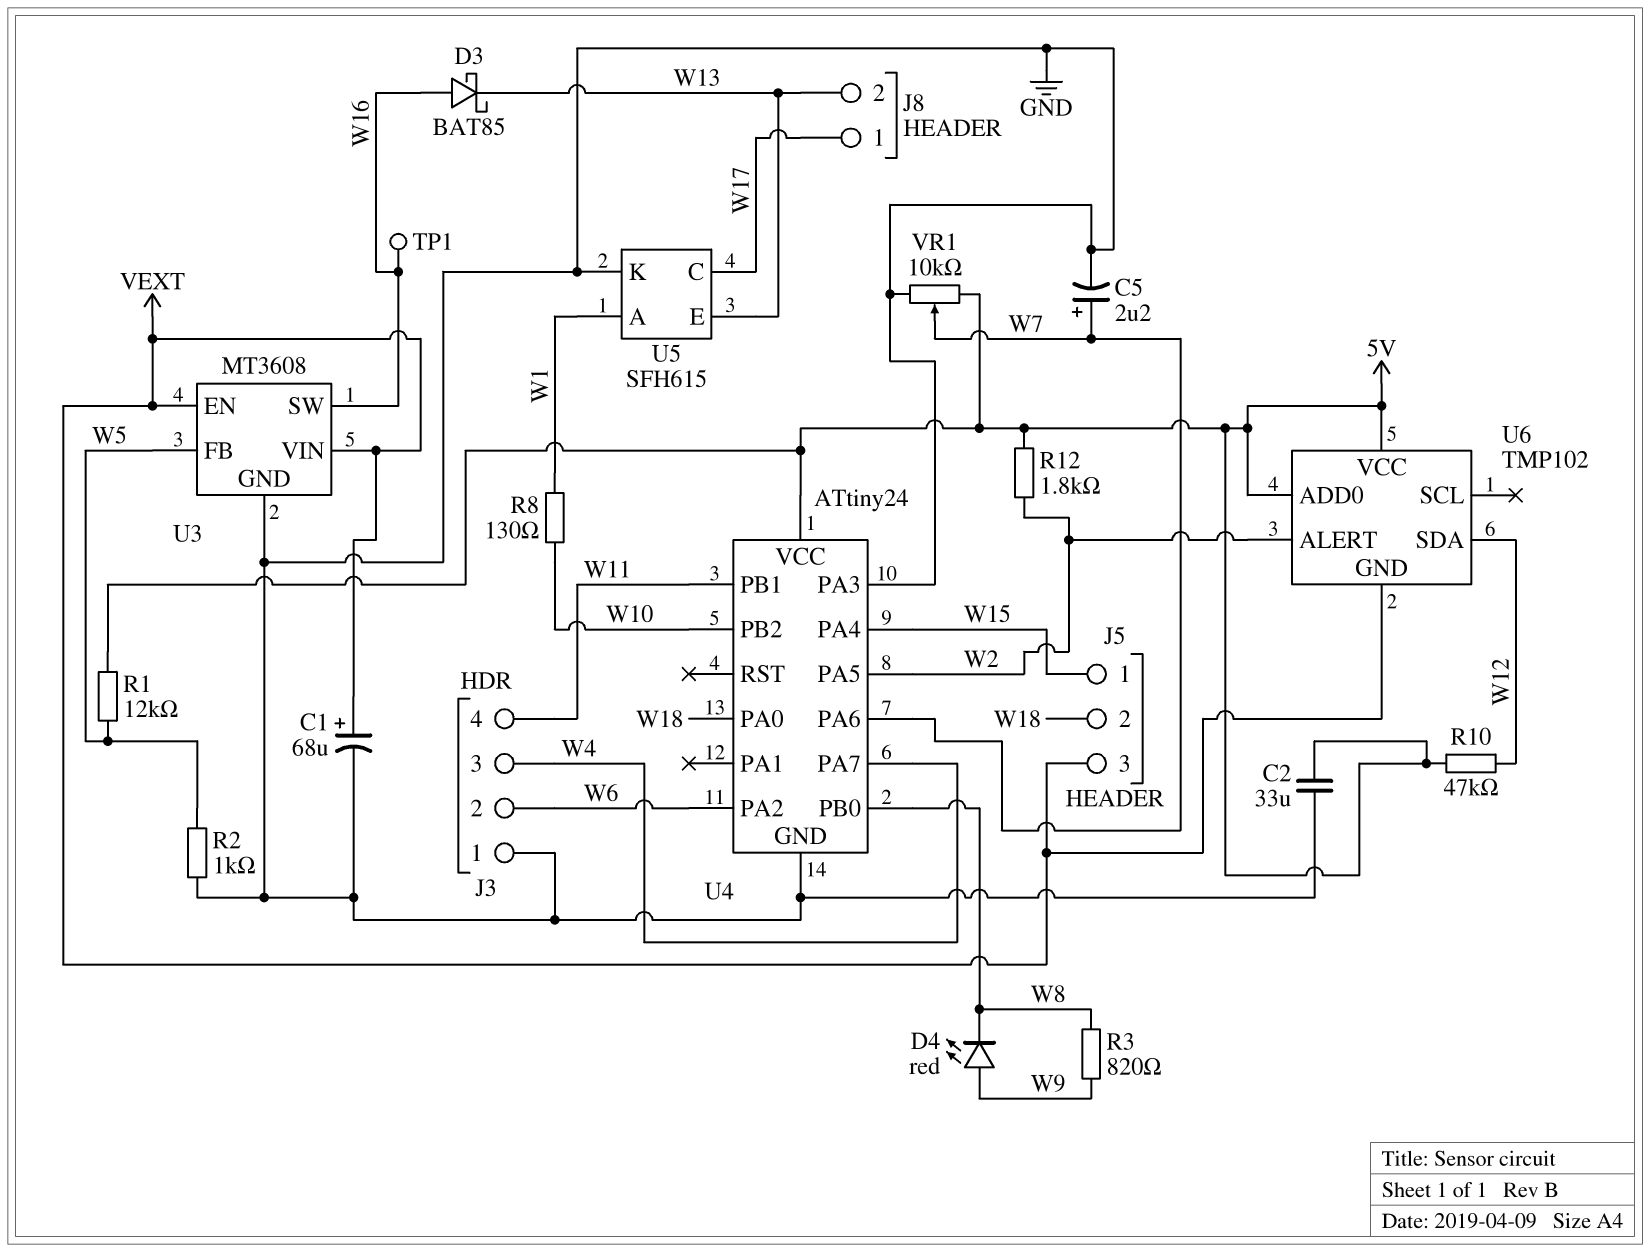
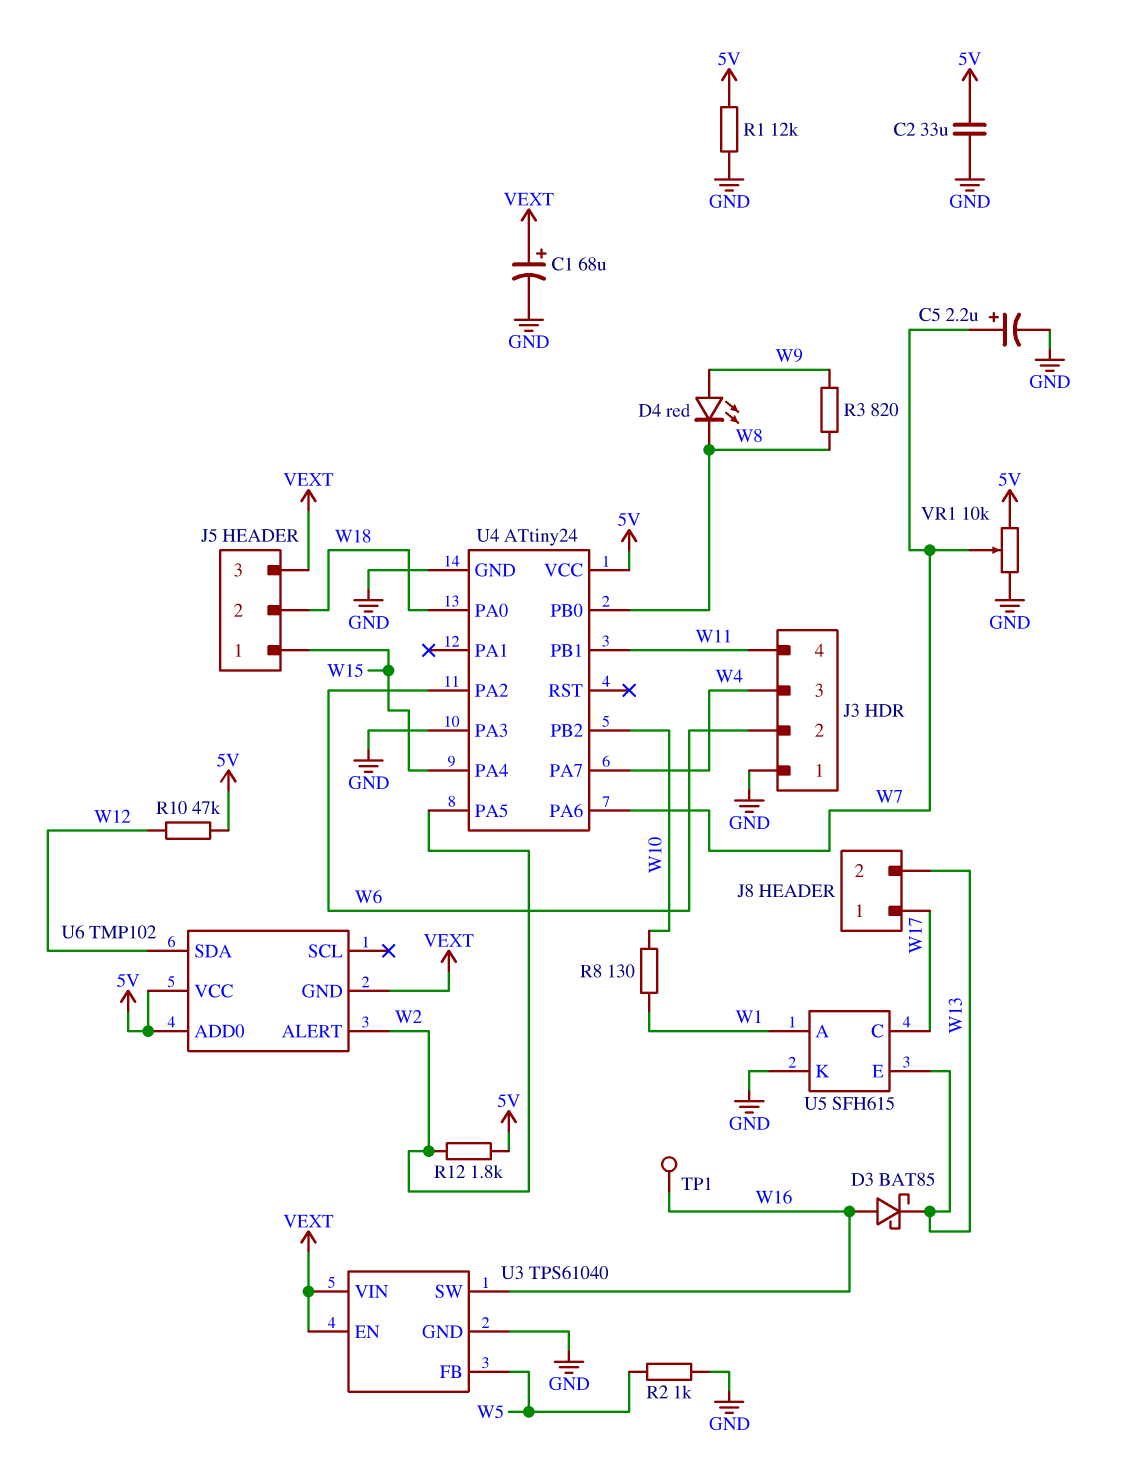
R1: 12k (5V, W5) -> 12k (5V, GND)
U3: MT3608 -> TPS61040

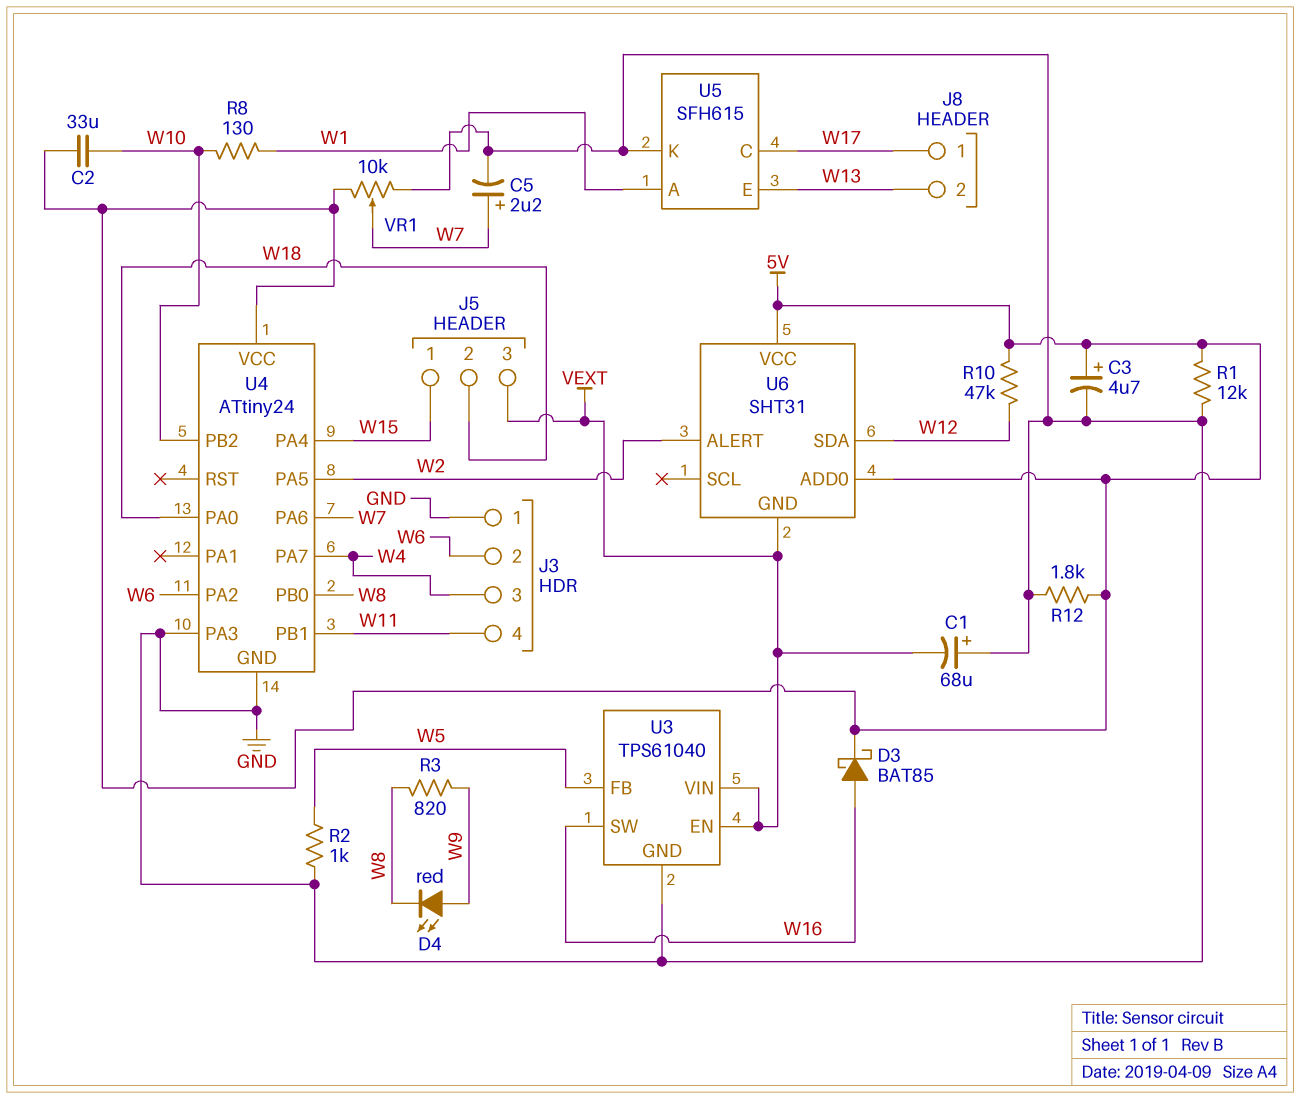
C1: 68uF (plus VEXT, minus GND) -> 68uF (plus GND, minus VEXT)
C2: 33uF (5V, GND) -> 33uF (5V, W10)
C3: none -> 4.7uF (plus 5V, minus GND)
D3: schottky BAT85 (A W16, K W13) -> schottky BAT85 (A W16, K 5V)
R12: 1.8k (5V, W2) -> 1.8k (5V, GND)
TP1: test point (W16) -> none
U6: TMP102 -> SHT31

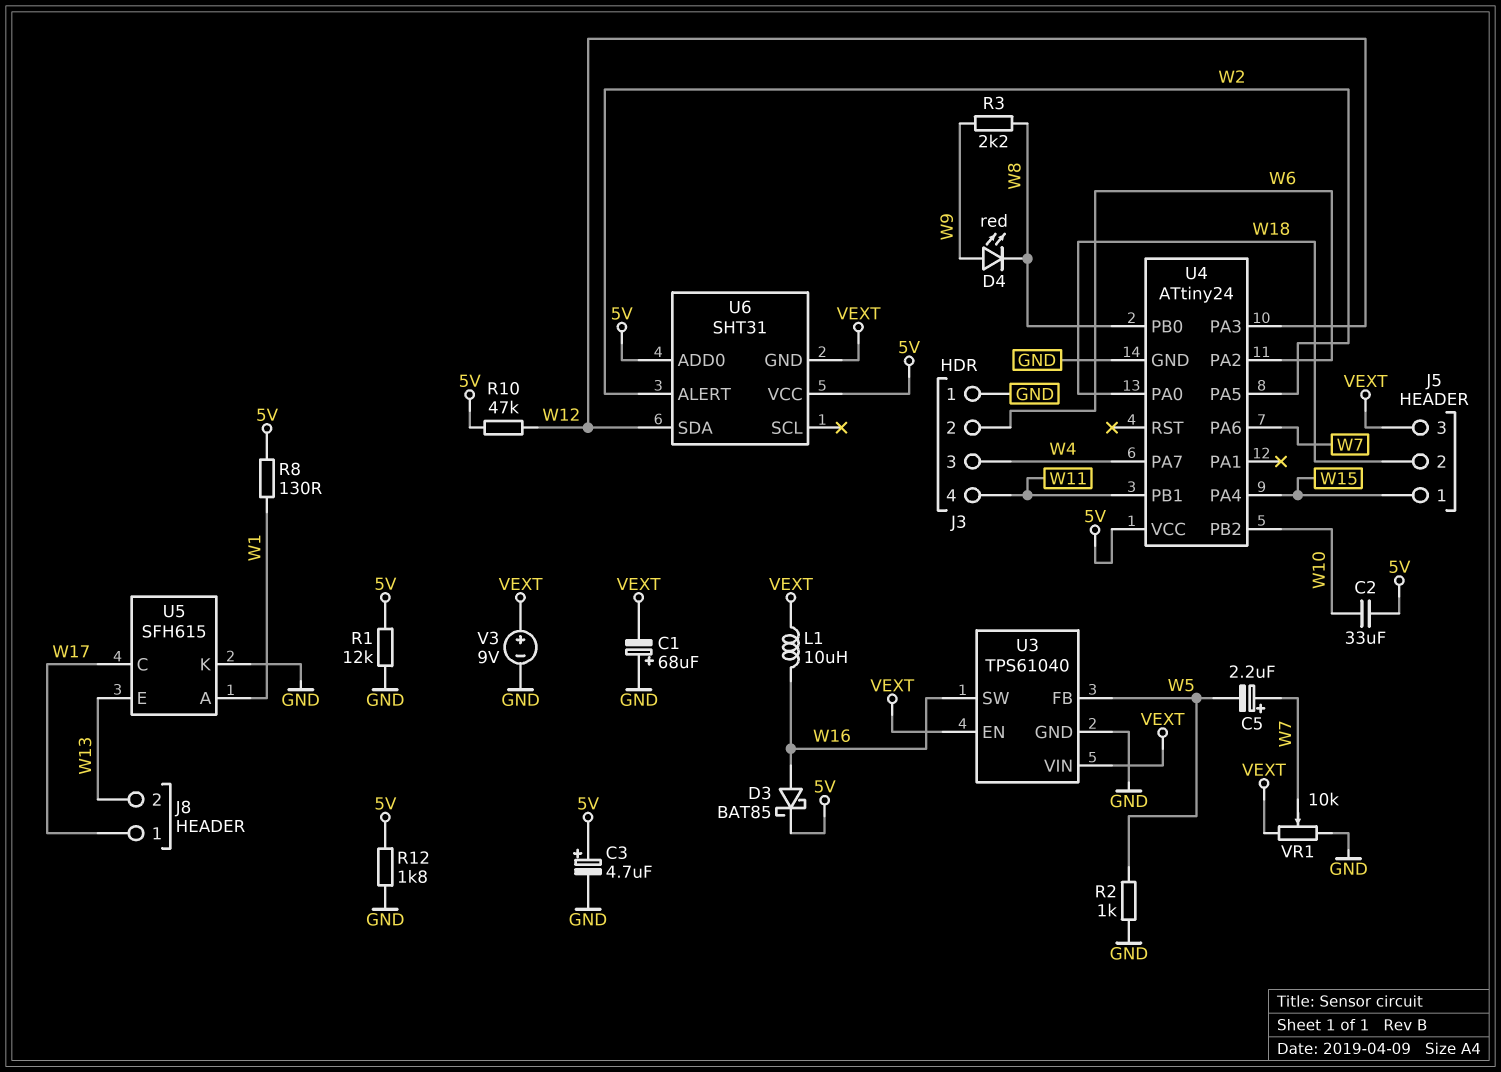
C5: 2.2uF (plus W7, minus GND) -> 2.2uF (plus W7, minus W5)
L1: none -> 10uH (VEXT, W16)
R3: 820 (W8, W9) -> 2.2k (W8, W9)
R8: 130 (W1, W10) -> 130 (5V, W1)
U4 pin PA3: GND -> W12
V3: none -> 9V (plus VEXT, minus GND)
VR1: 10k (5V, GND, wiper W7) -> 10k (GND, VEXT, wiper W7)

